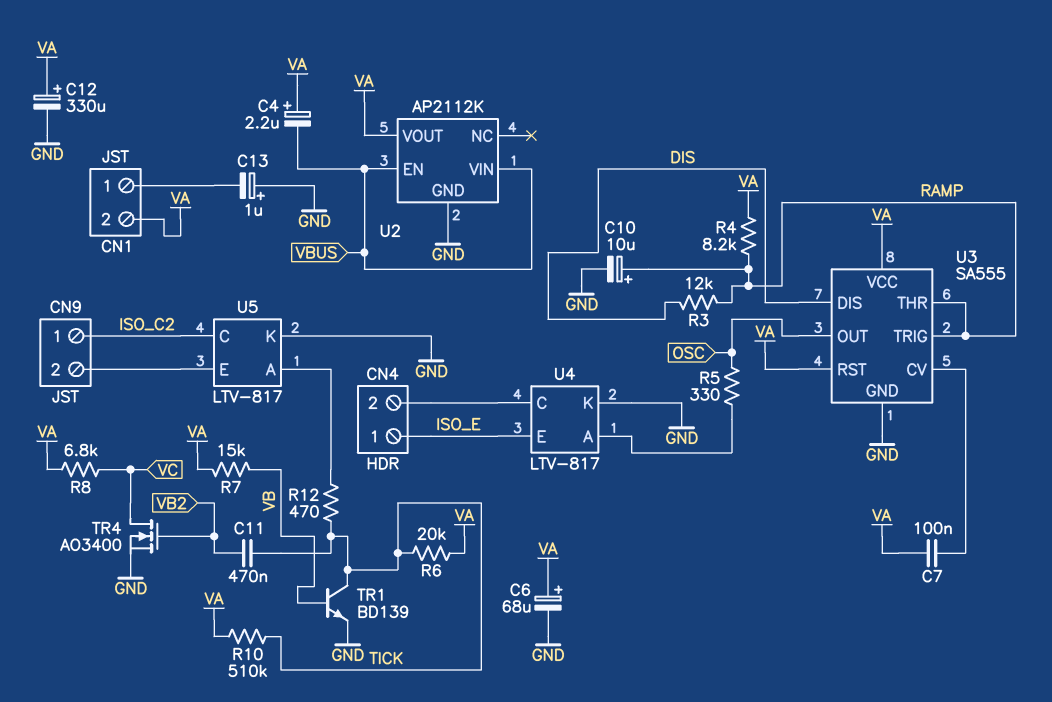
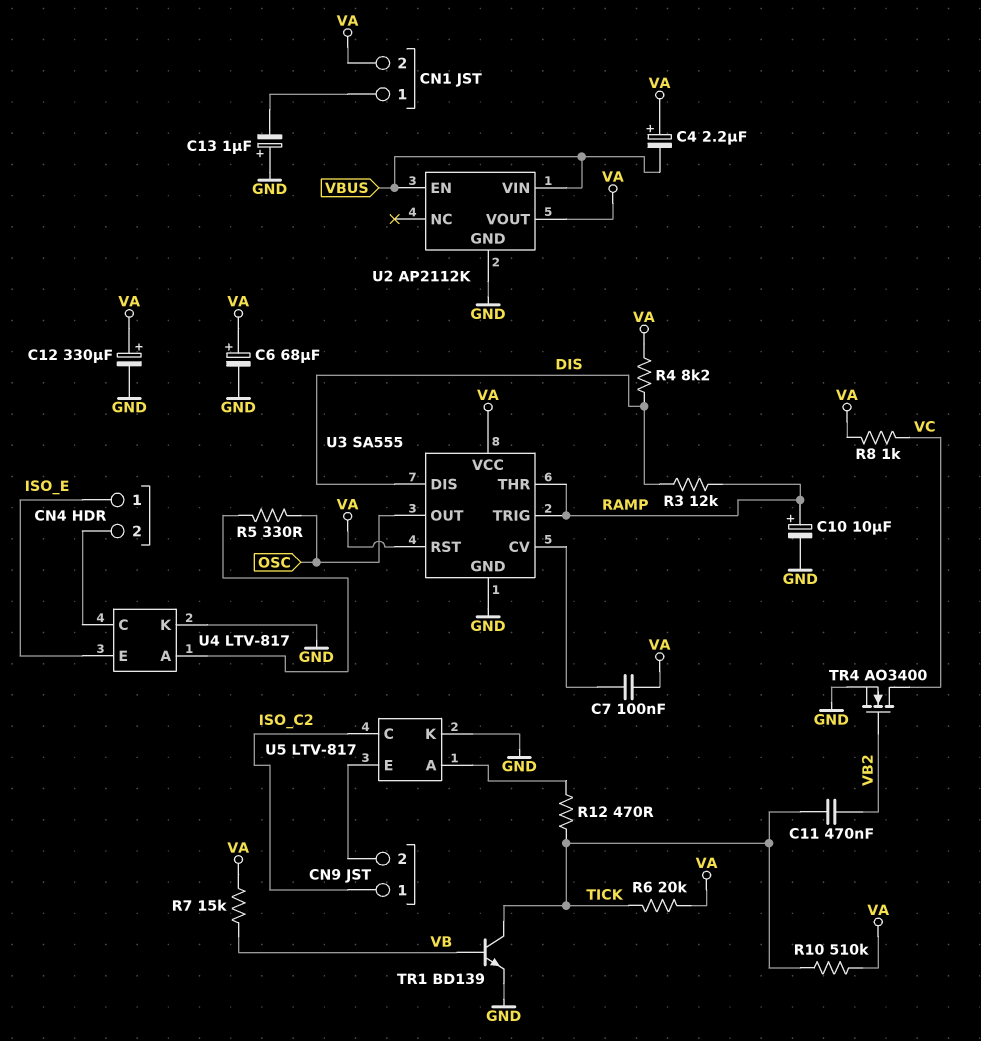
R4: 8.2k (RAMP, VA) -> 8.2k (DIS, VA)
R8: 6.8k (VA, VC) -> 1k (VA, VC)

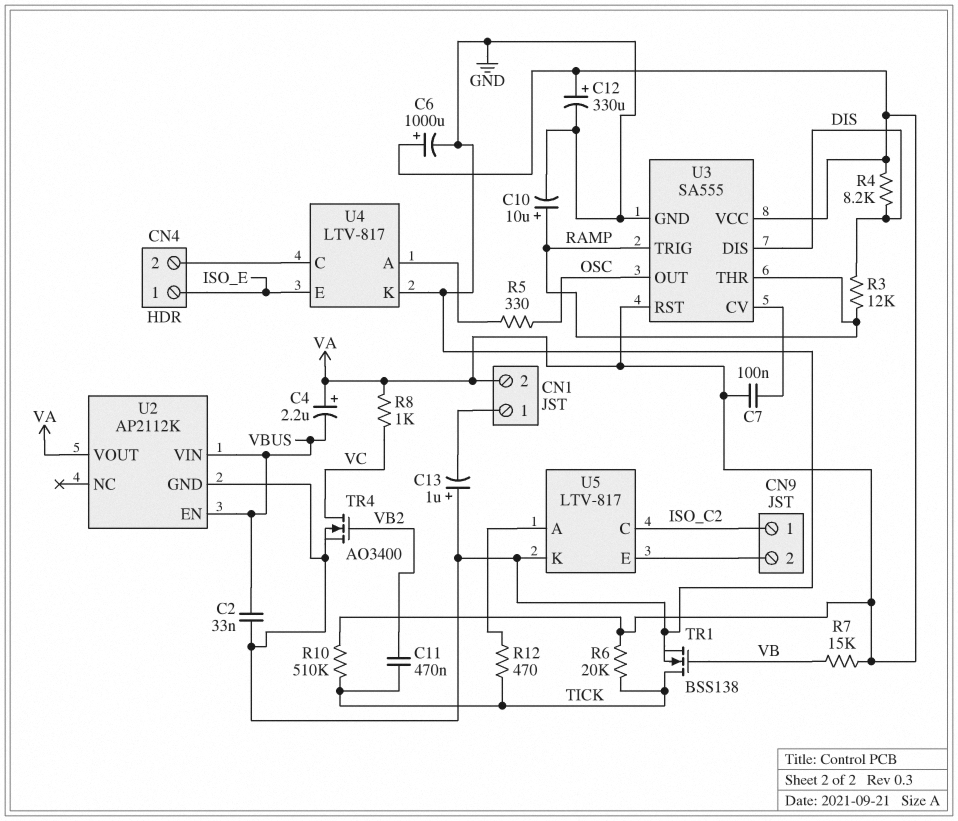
C2: none -> 33nF (GND, VBUS)
C6: 68uF (plus VA, minus GND) -> 1000uF (plus VA, minus GND)
TR1: NPN BD139 (B VB, C TICK, E GND) -> NMOS BSS138 (G VB, D TICK, S GND)

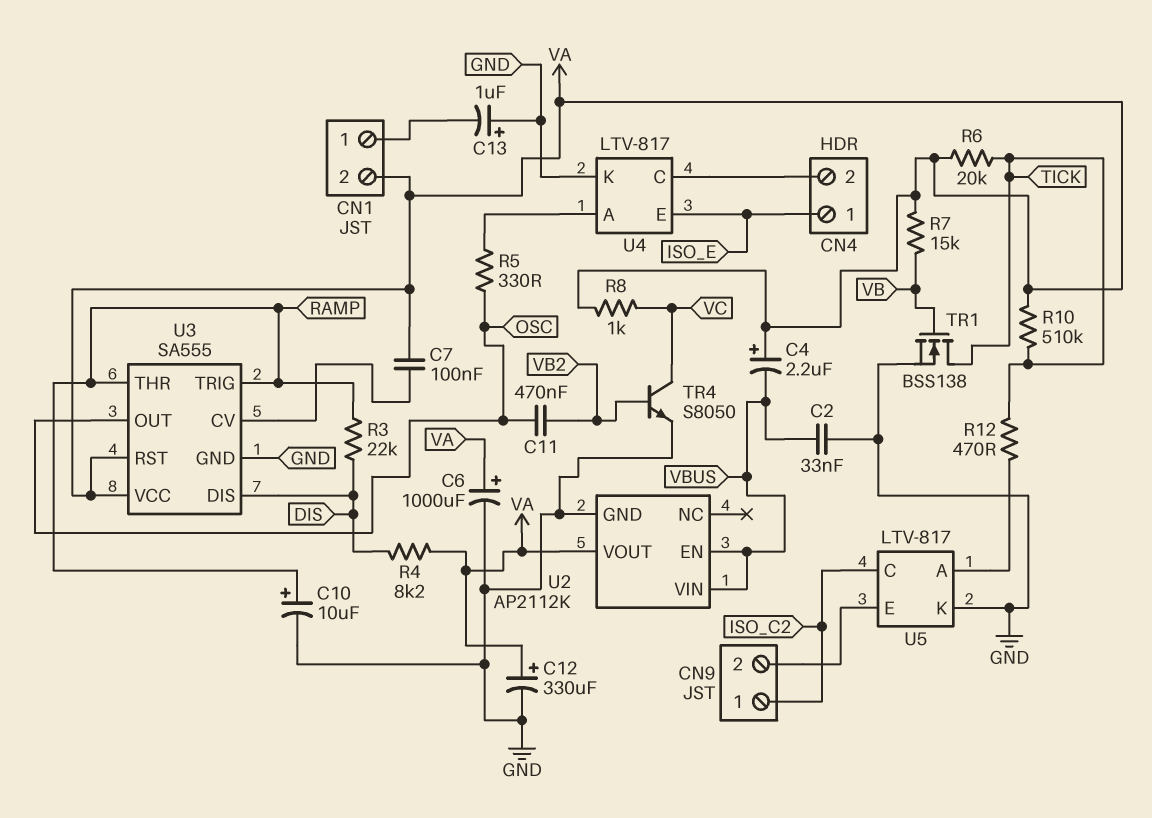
C11: 470nF (TICK, VB2) -> 470nF (OSC, VB2)
R3: 12k (DIS, RAMP) -> 22k (DIS, RAMP)
TR4: NMOS AO3400 (G VB2, D VC, S GND) -> NPN S8050 (B VB2, C VC, E GND)

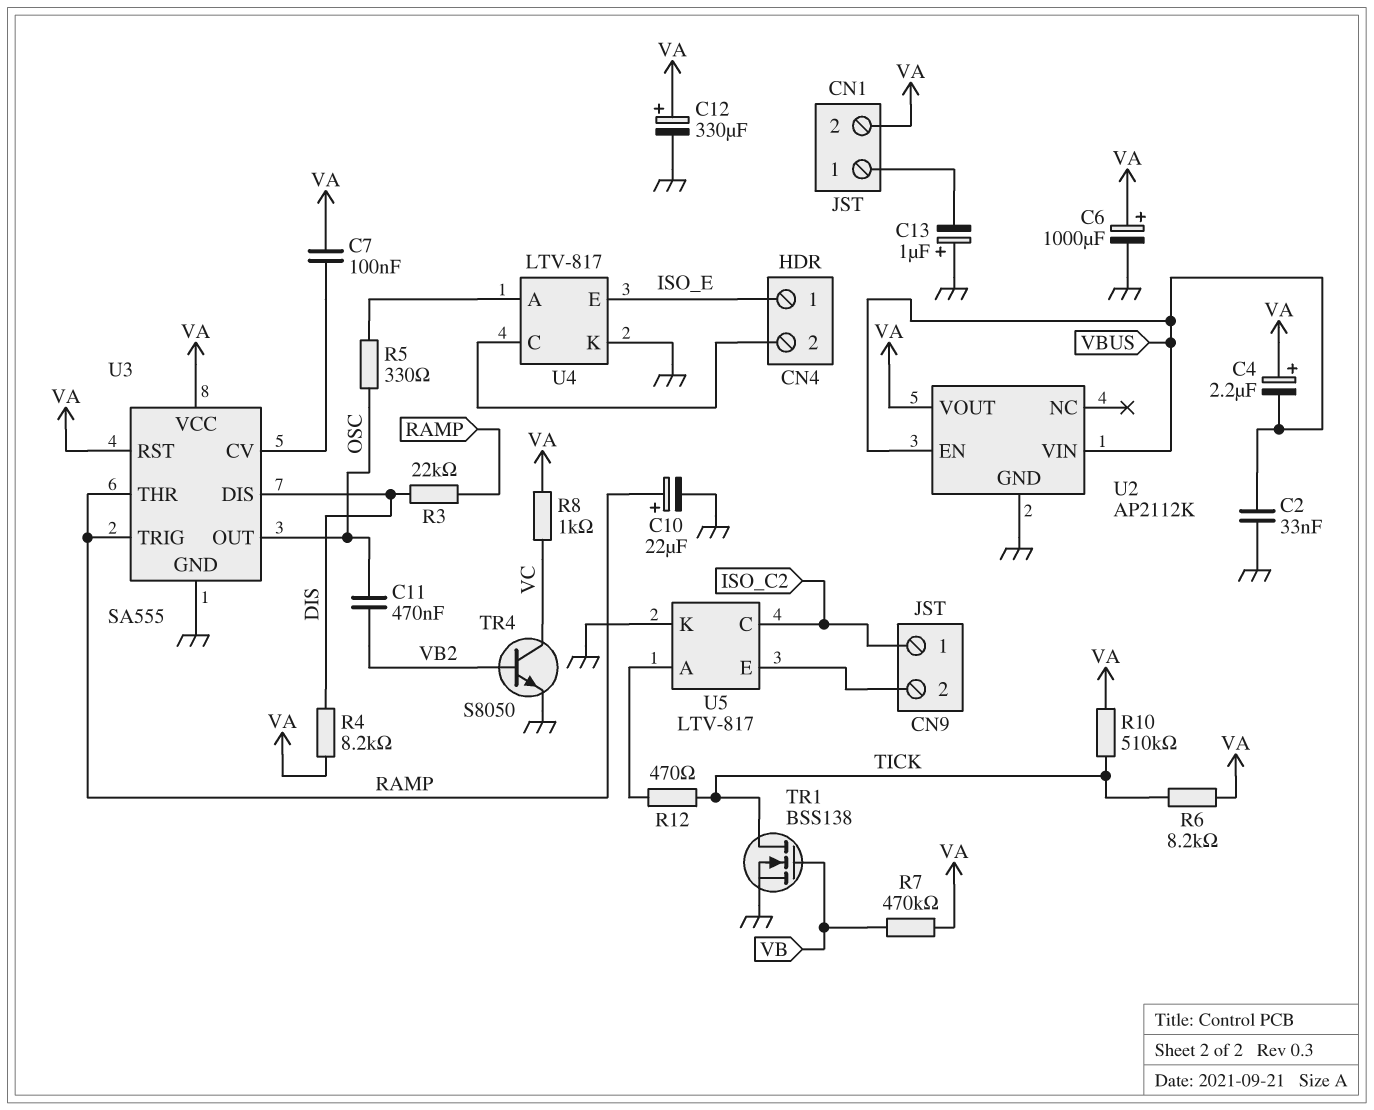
C10: 10uF (plus RAMP, minus GND) -> 22uF (plus RAMP, minus GND)
R6: 20k (TICK, VA) -> 8.2k (TICK, VA)
R7: 15k (VA, VB) -> 470k (VA, VB)

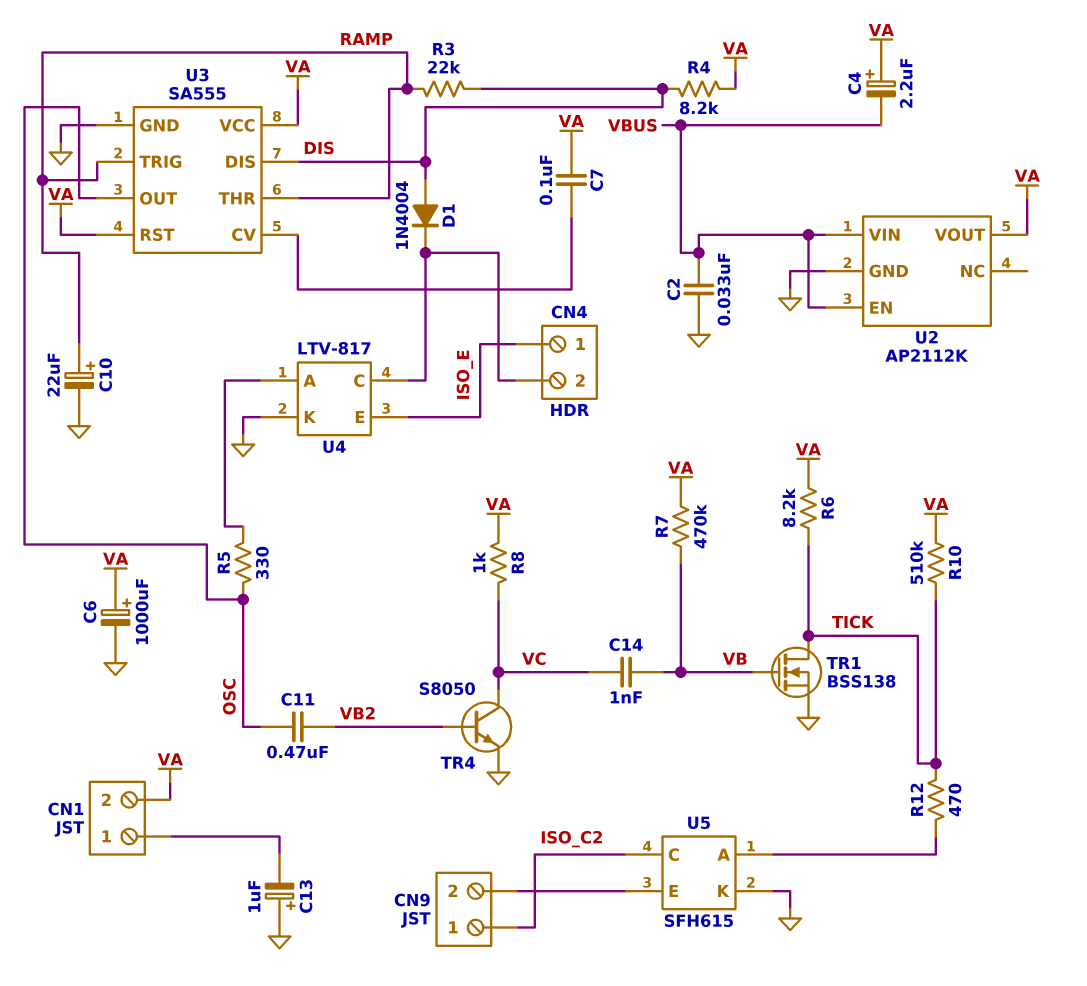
C12: 330uF (plus VA, minus GND) -> none
C14: none -> 1nF (VB, VC)
D1: none -> diode 1N4004 (A DIS, K CN4/2)
U5: LTV-817 -> SFH615

